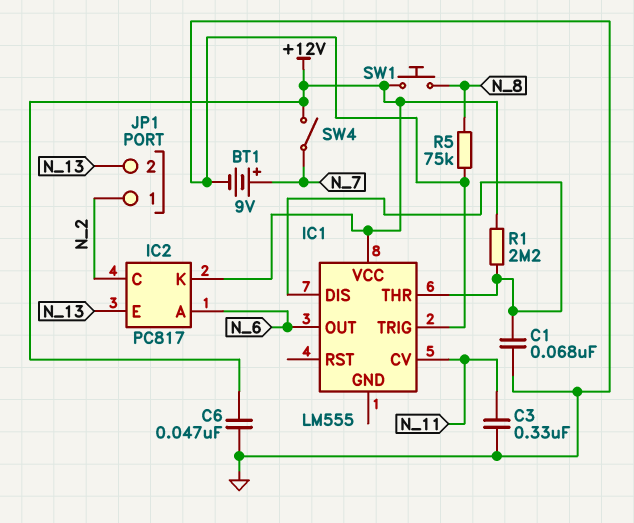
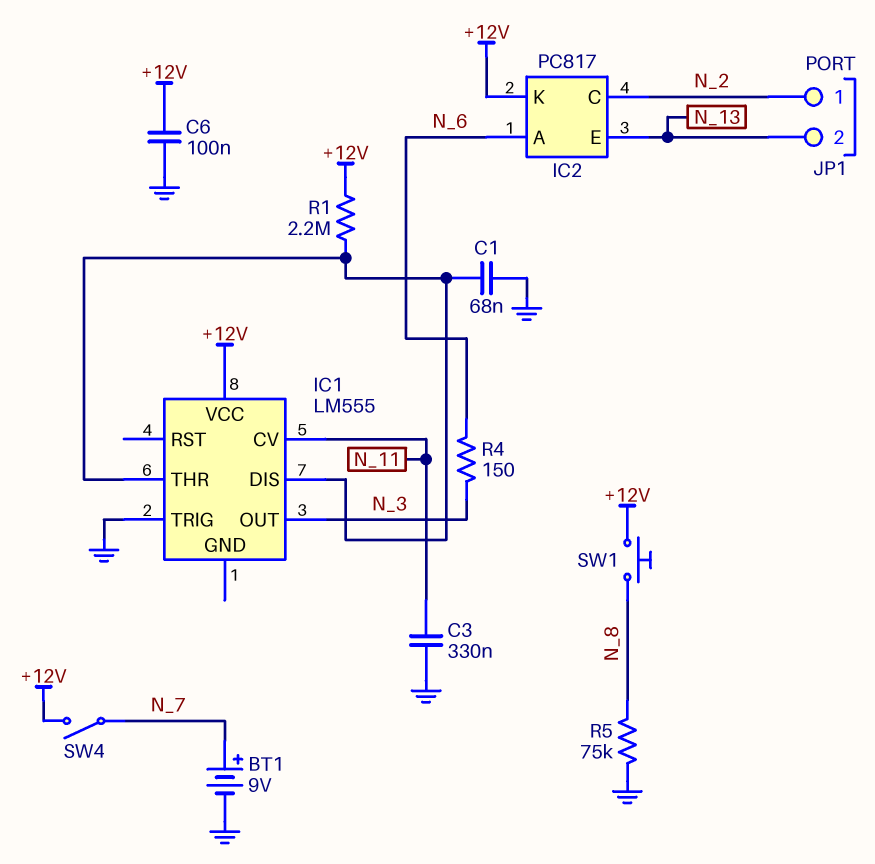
C6: 47nF (+12V, GND) -> 100nF (+12V, GND)
IC1 pin OUT: N_6 -> N_3
R4: none -> 150 (N_3, N_6)

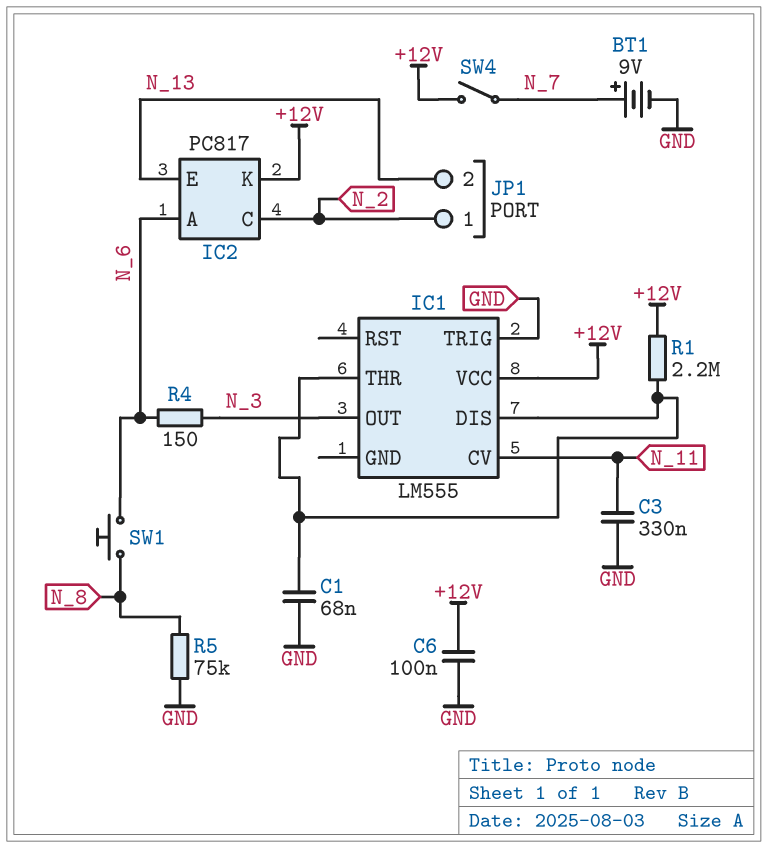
SW1: button (+12V, N_8) -> button (N_6, N_8)

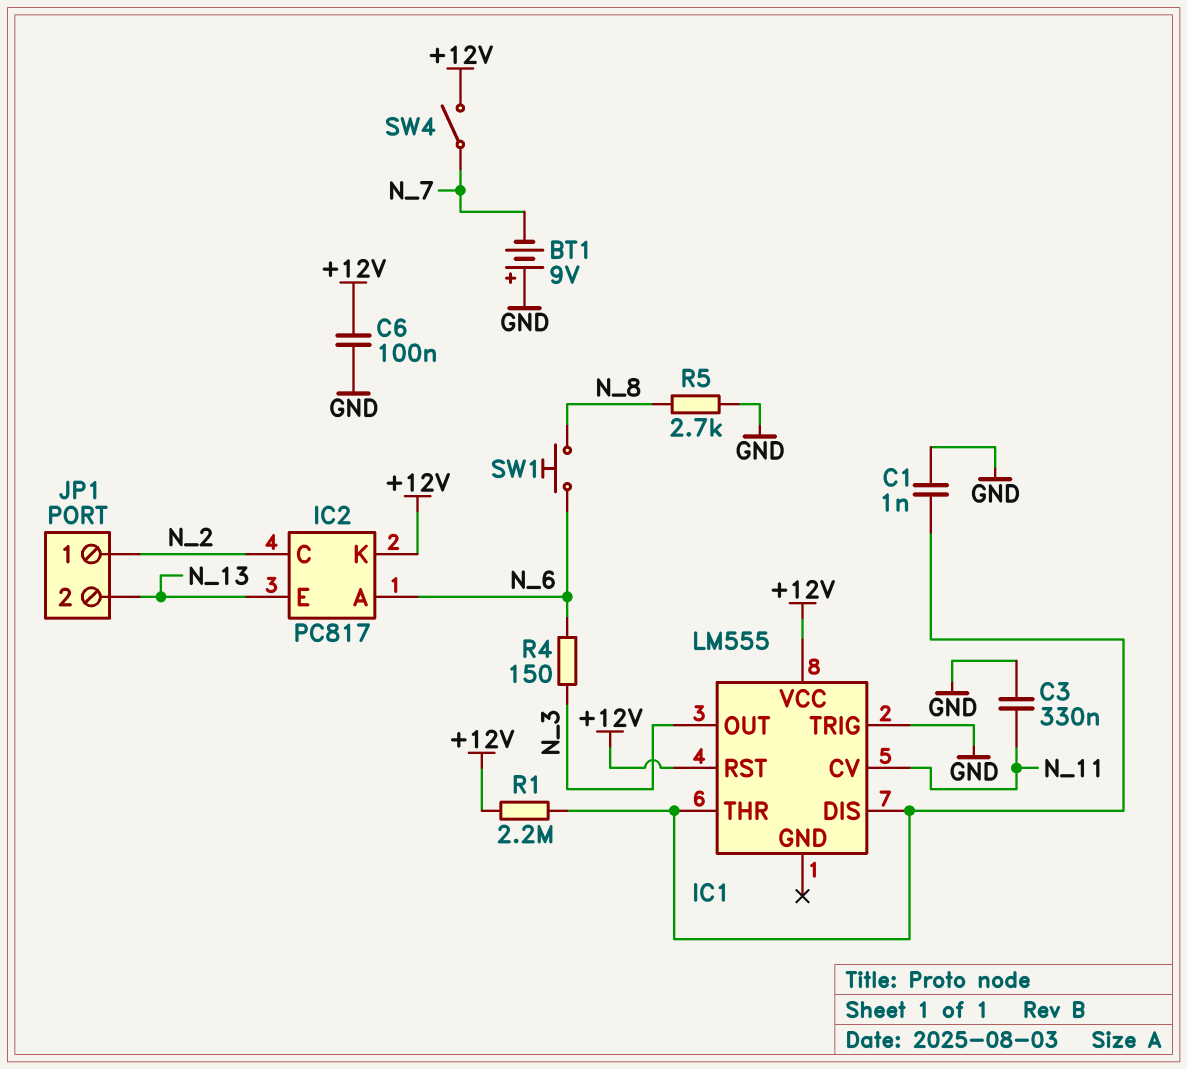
BT1: 9V (plus N_7, minus GND) -> 9V (plus GND, minus N_7)
C1: 68nF (GND, IC1/DIS) -> 1nF (GND, IC1/DIS)
IC1 pin RST: none -> +12V
R5: 75k (GND, N_8) -> 2.7k (GND, N_8)

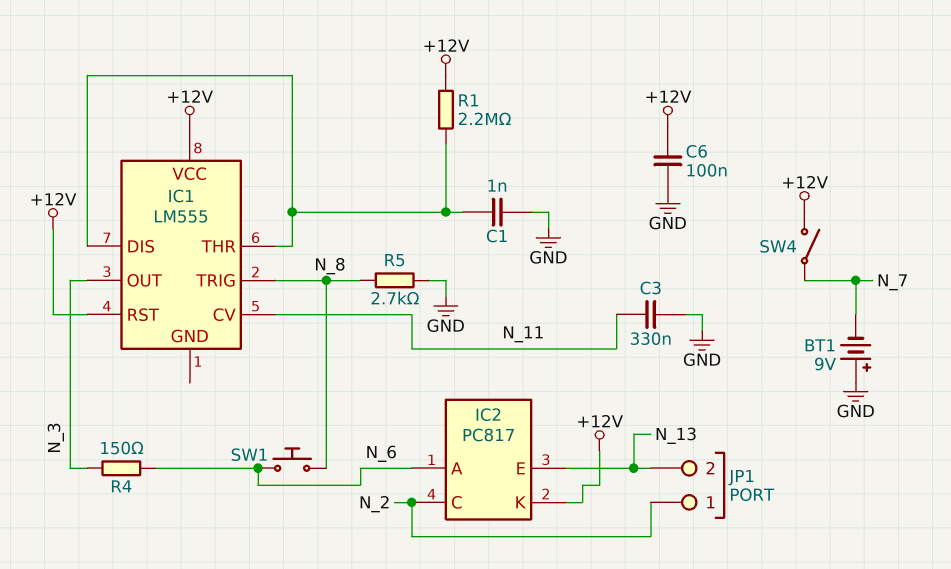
IC1 pin TRIG: GND -> N_8

